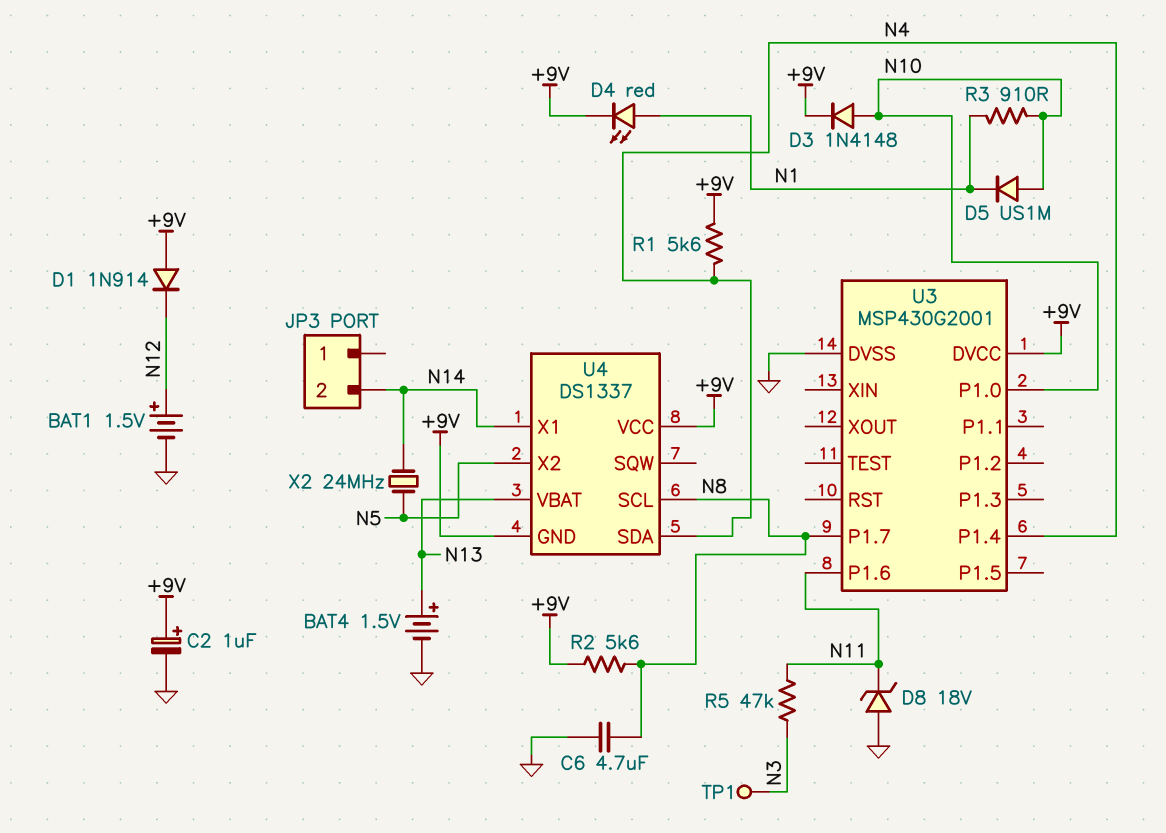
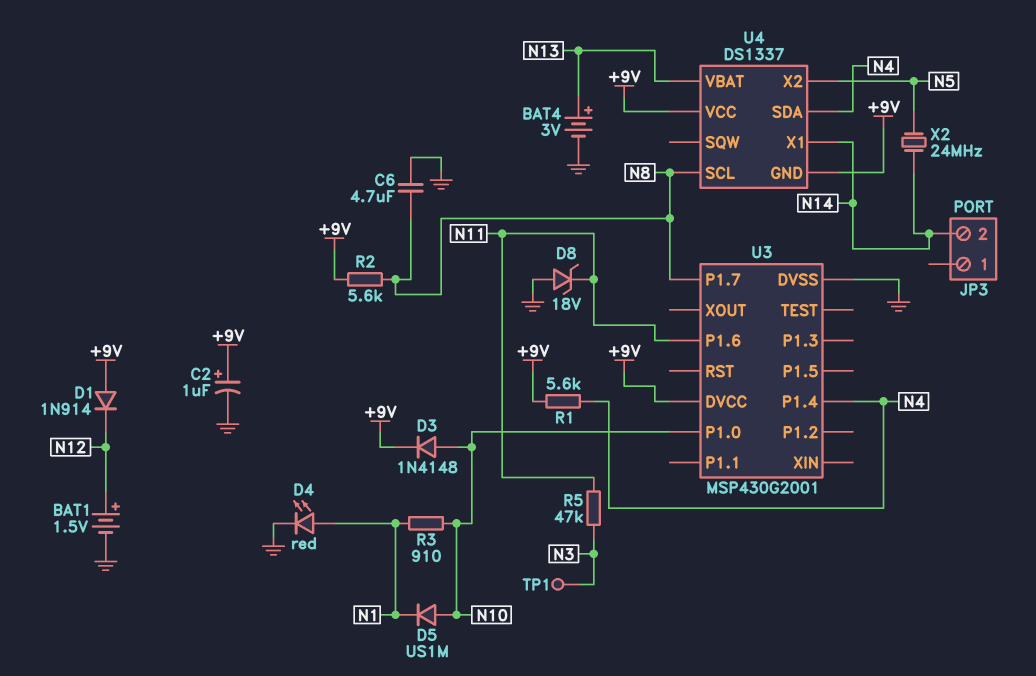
BAT4: 1.5V (plus N13, minus GND) -> 3V (plus N13, minus GND)
D4: LED red (A N1, K +9V) -> LED red (A N1, K GND)

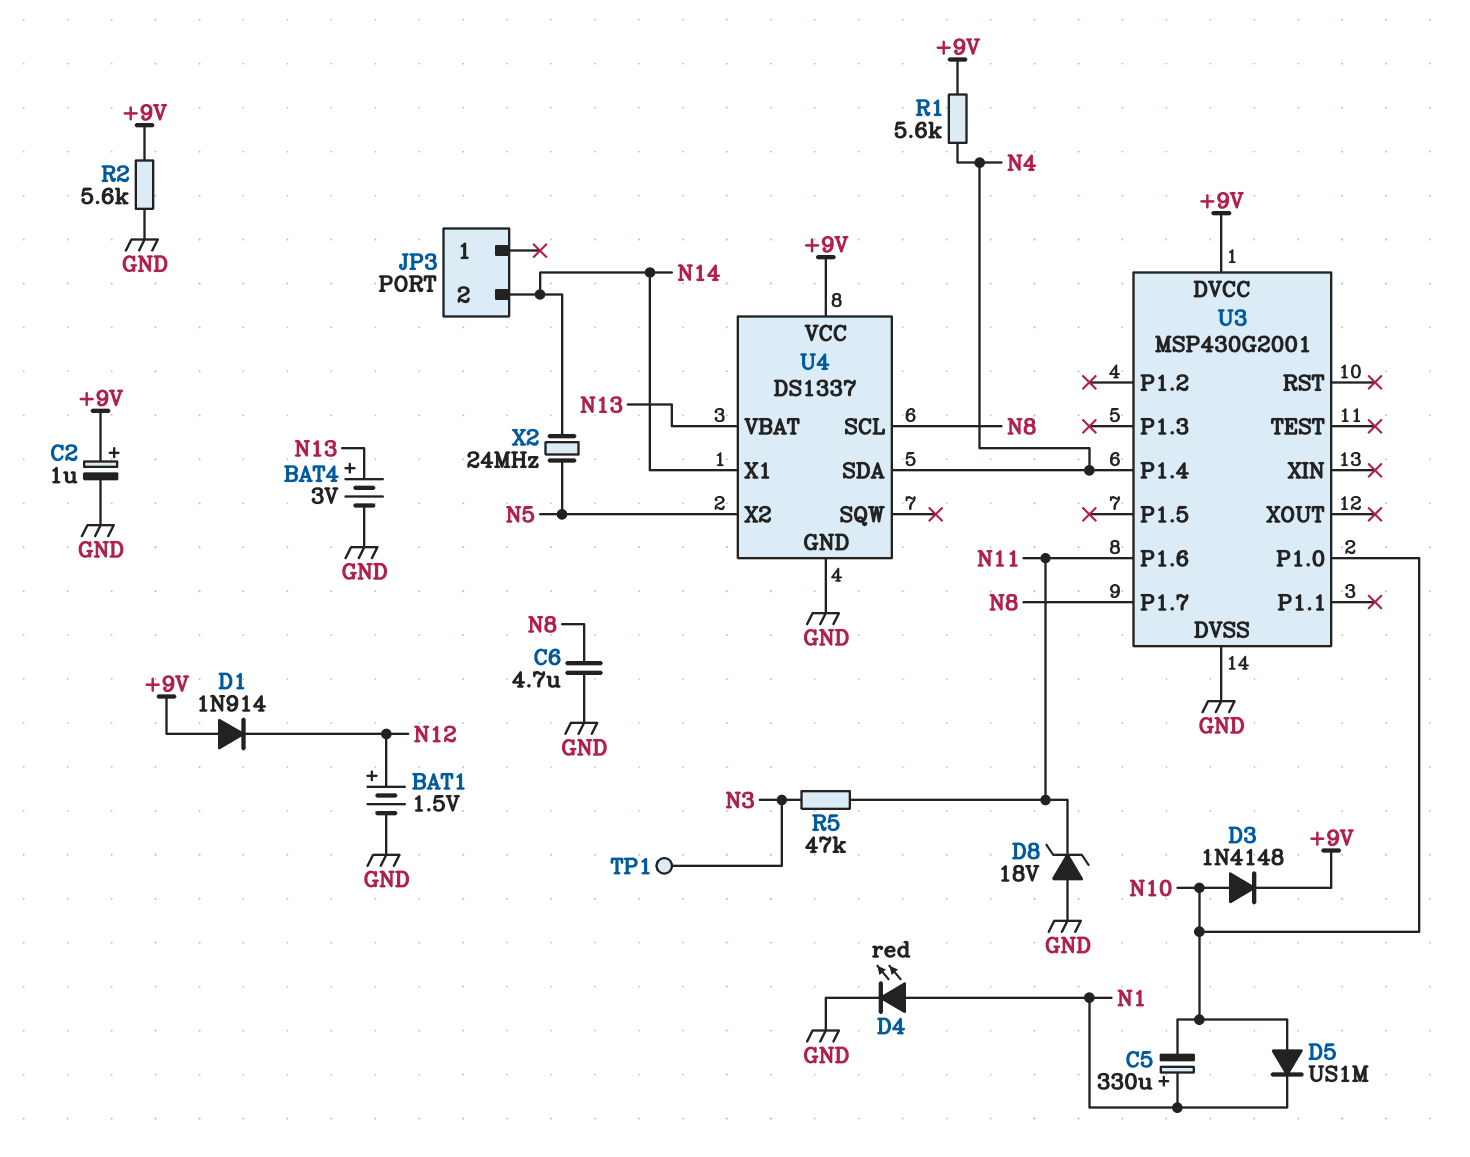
C5: none -> 330uF (plus N1, minus N10)
R2: 5.6k (+9V, N8) -> 5.6k (+9V, GND)
R3: 910 (N1, N10) -> none
U4 pin GND: +9V -> GND

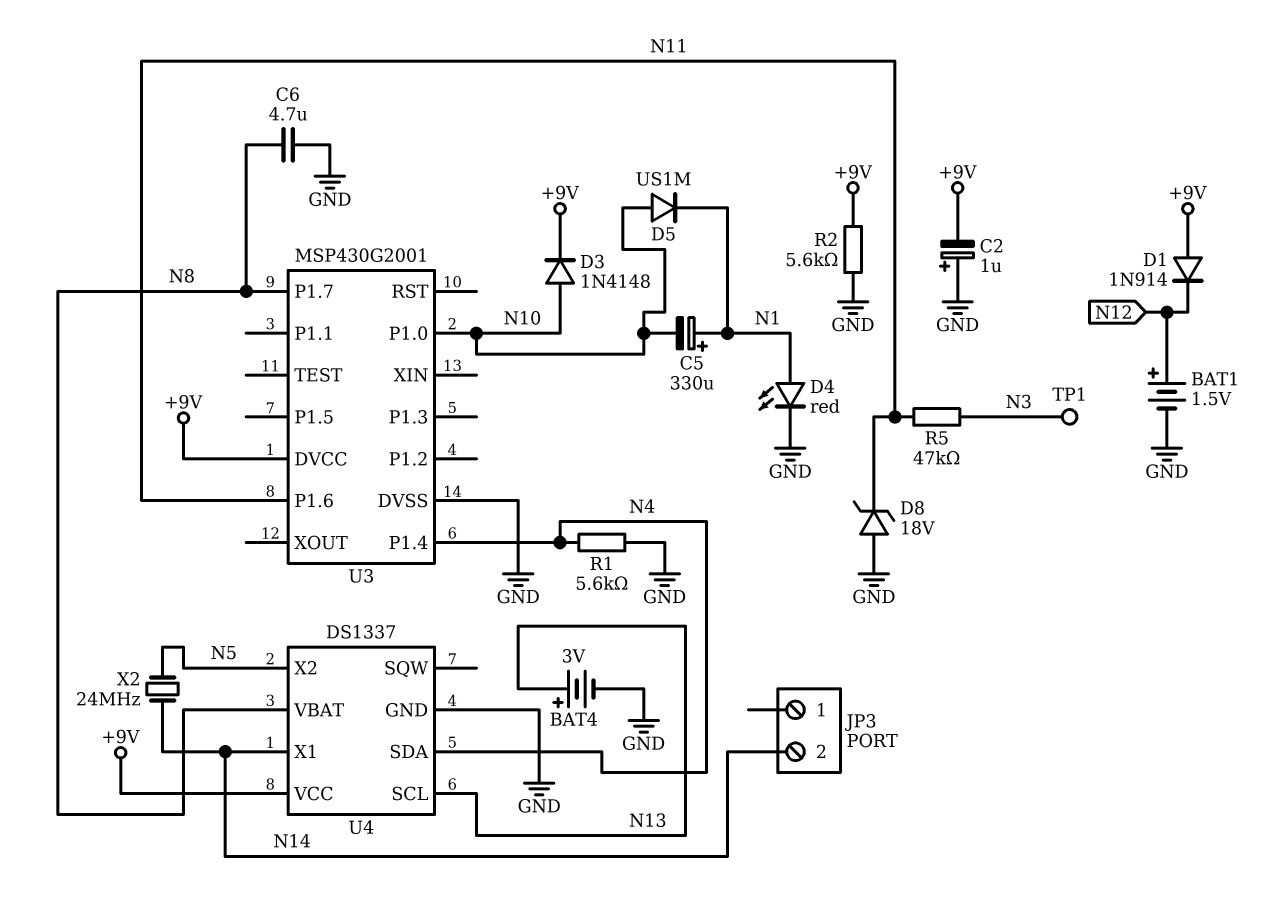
C2: 1uF (plus +9V, minus GND) -> 1uF (plus GND, minus +9V)
R1: 5.6k (+9V, N4) -> 5.6k (GND, N4)
U4 pin SCL: N8 -> N13
U4 pin VBAT: N13 -> N8

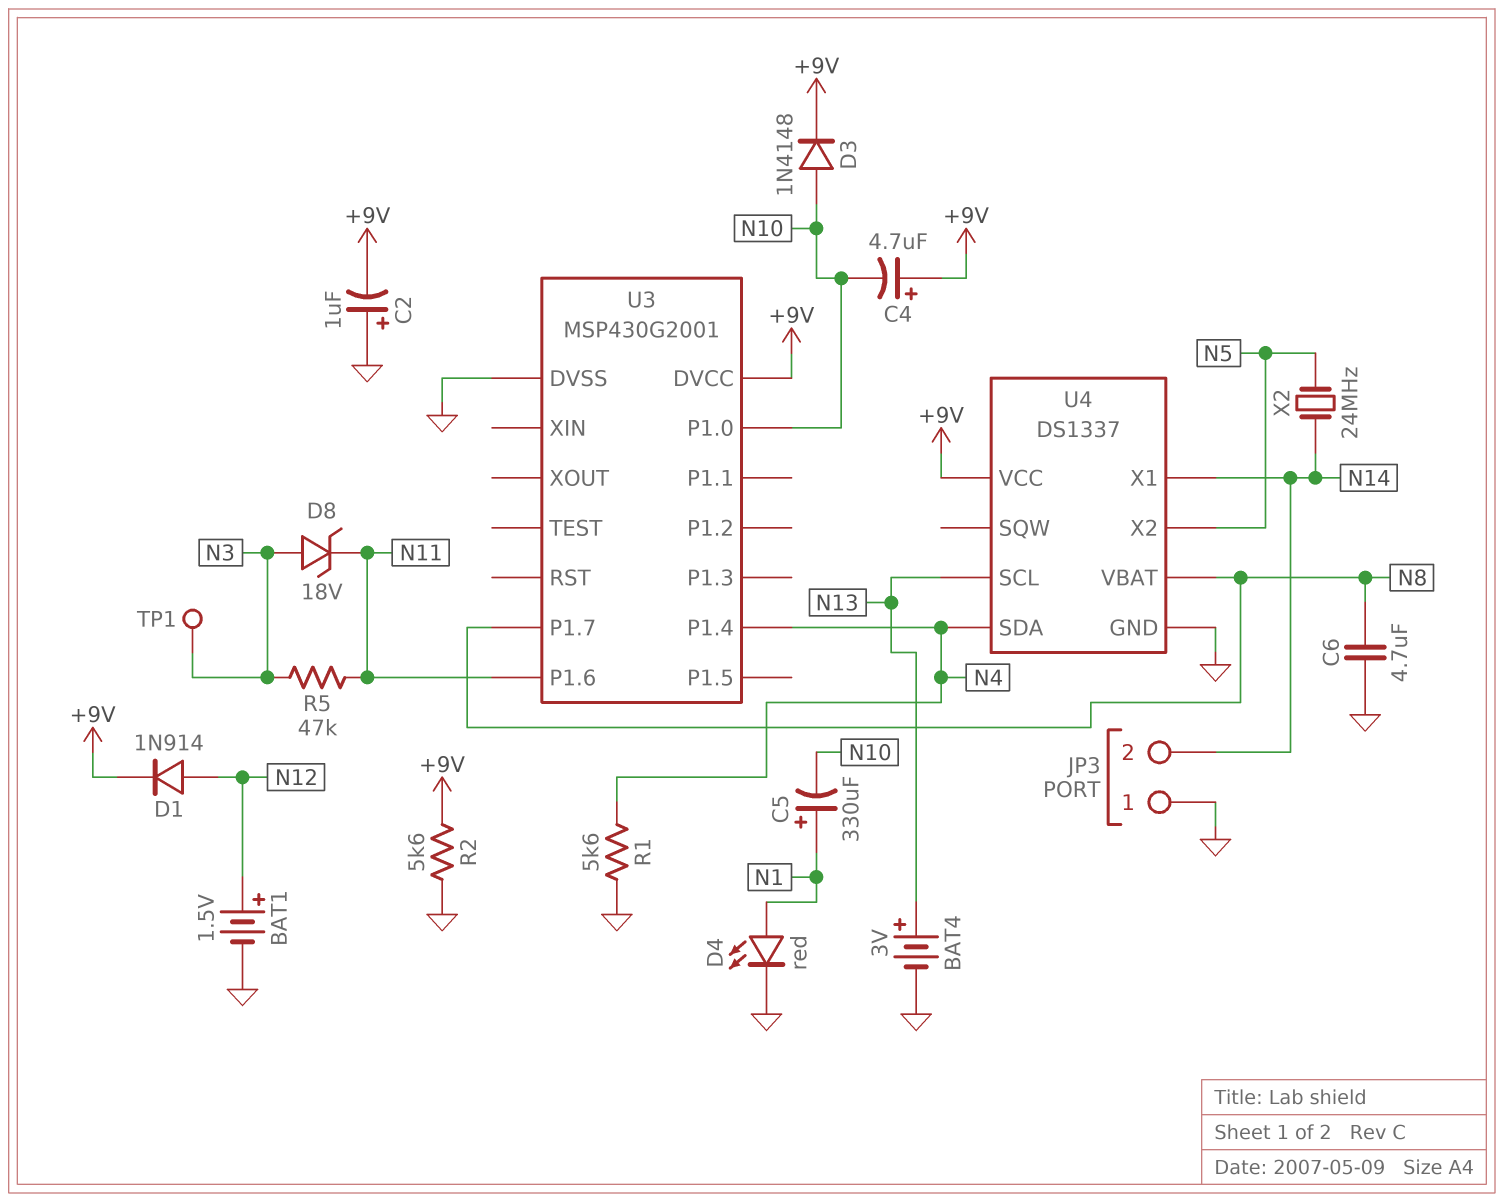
C4: none -> 4.7uF (plus +9V, minus N10)
D1: diode 1N914 (A +9V, K N12) -> diode 1N914 (A N12, K +9V)
D5: diode US1M (A N10, K N1) -> none
D8: zener 18V (A GND, K N11) -> zener 18V (A N3, K N11)
JP3 pin 1: none -> GND

